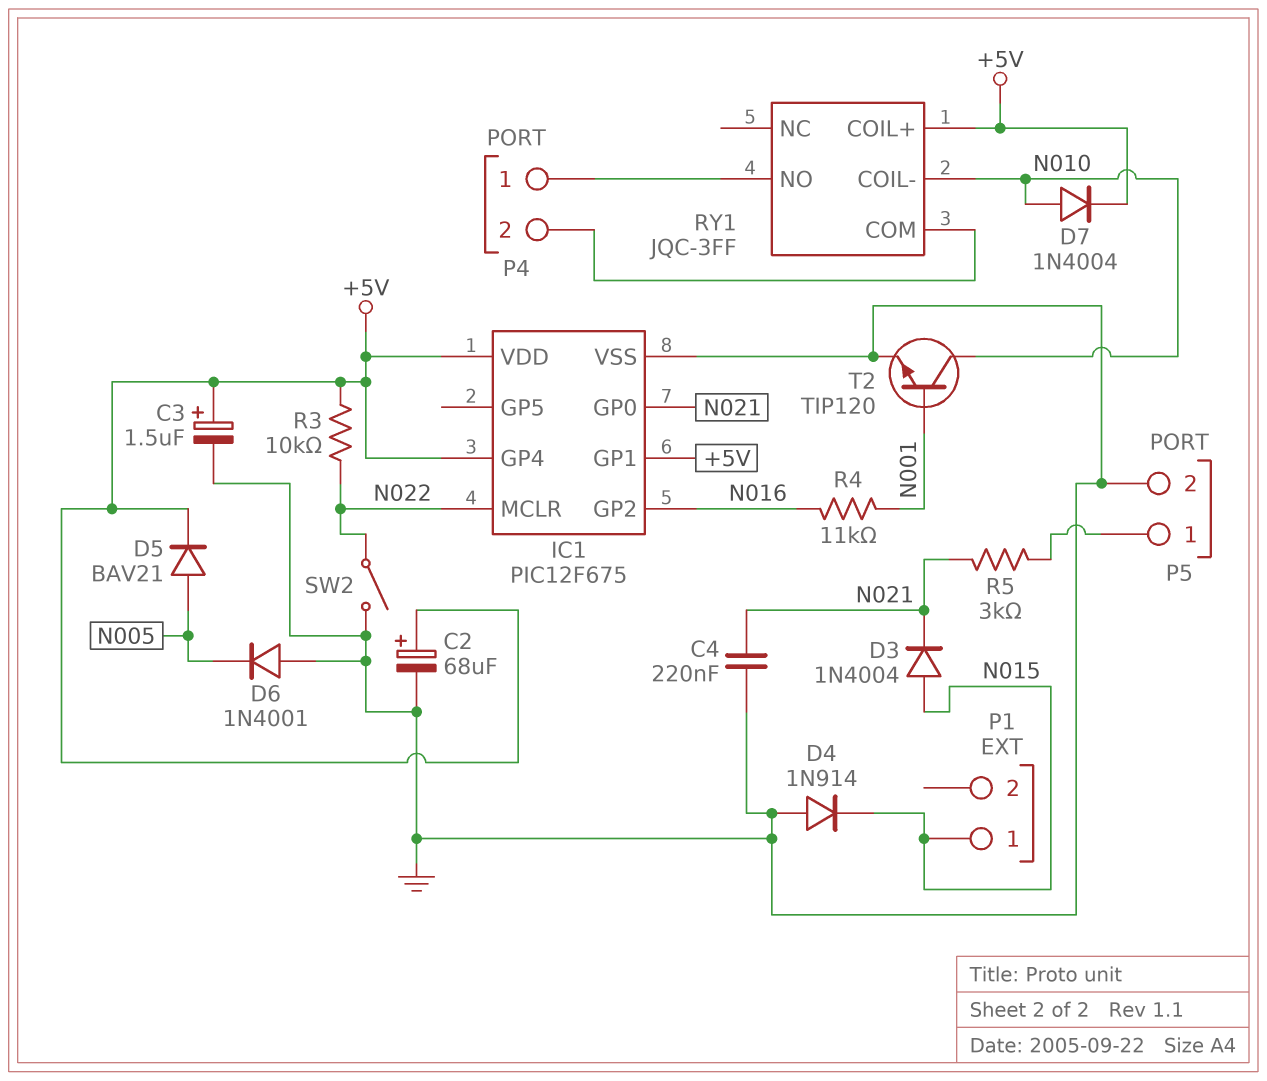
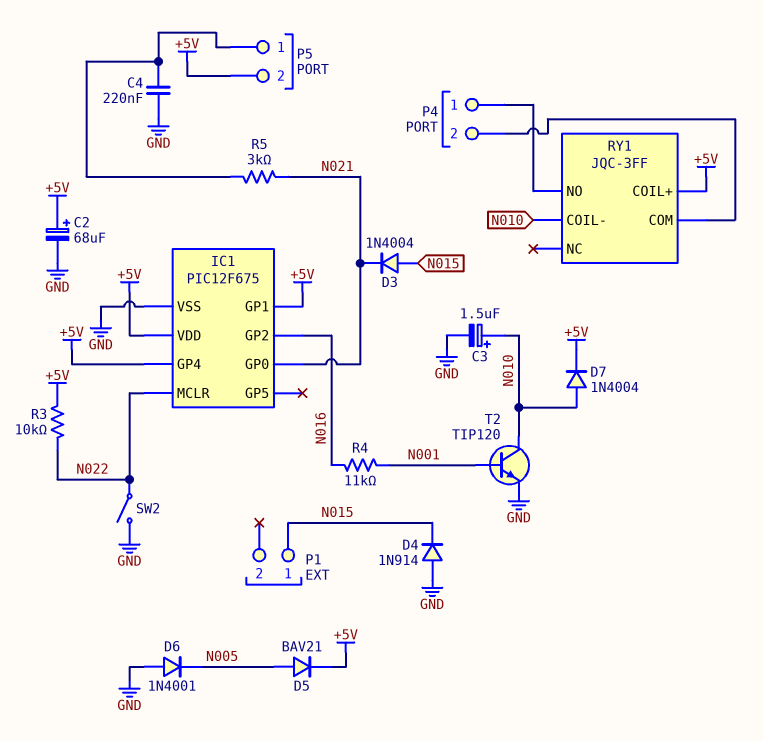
C3: 1.5uF (plus +5V, minus GND) -> 1.5uF (plus N010, minus GND)
C4: 220nF (GND, N021) -> 220nF (GND, P5/1)
P5 pin 2: GND -> +5V

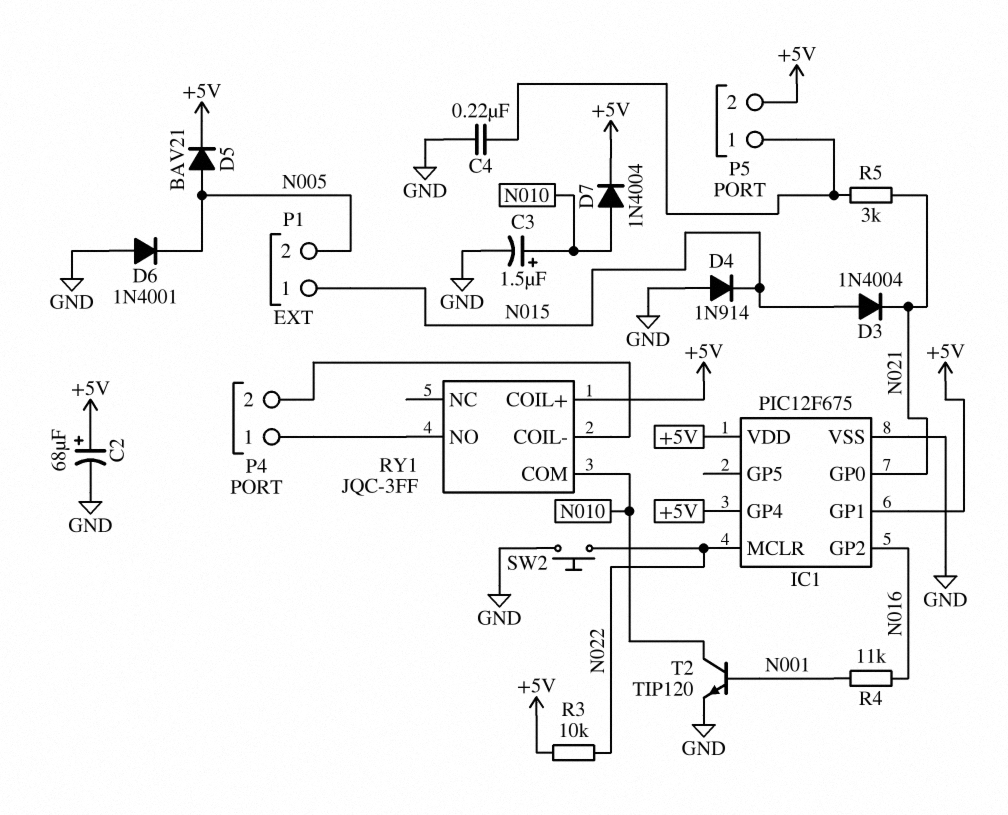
P1 pin 2: none -> N005
RY1 pin COIL-: N010 -> P4/2
RY1 pin COM: P4/2 -> N010
SW2: switch (GND, N022) -> button (GND, N022)

